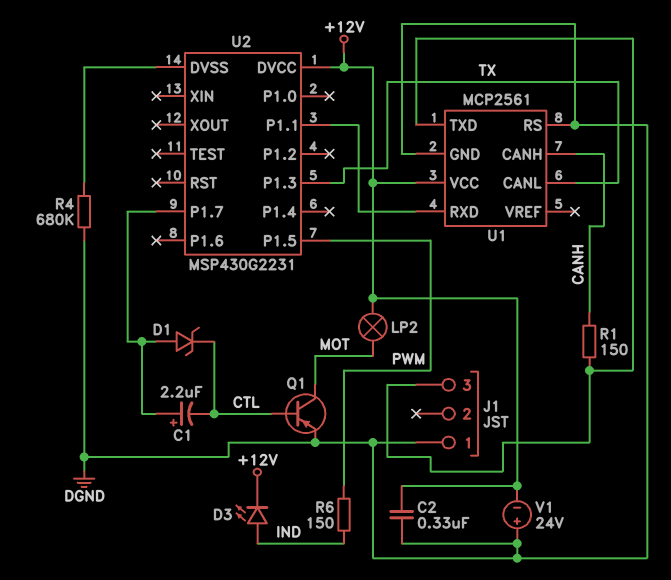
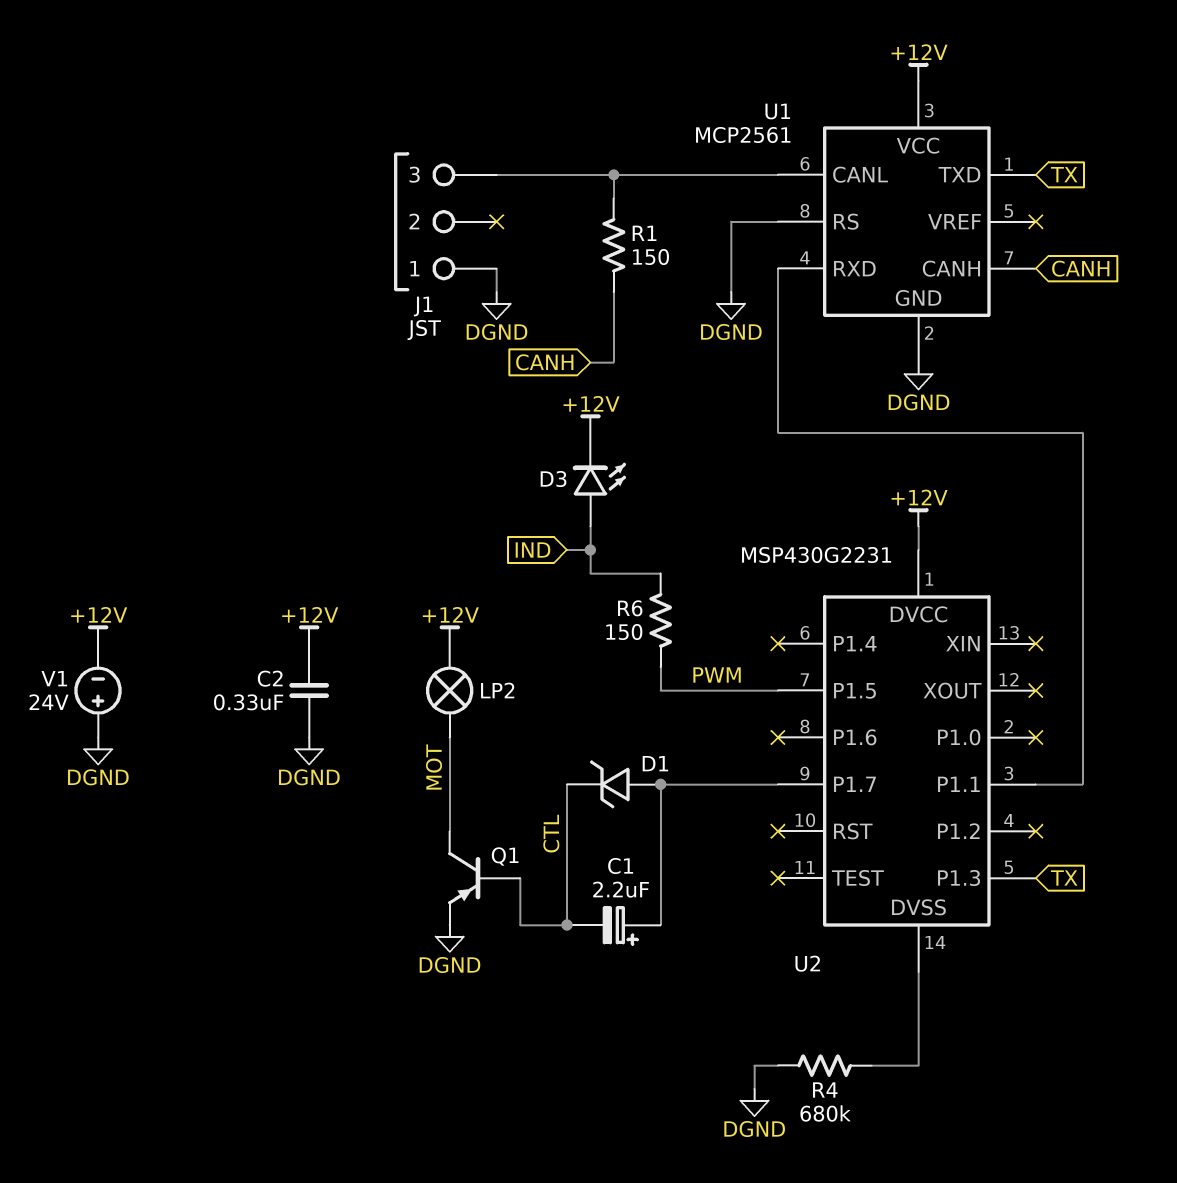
U1 pin CANL: TX -> J1/3
U1 pin TXD: J1/3 -> TX

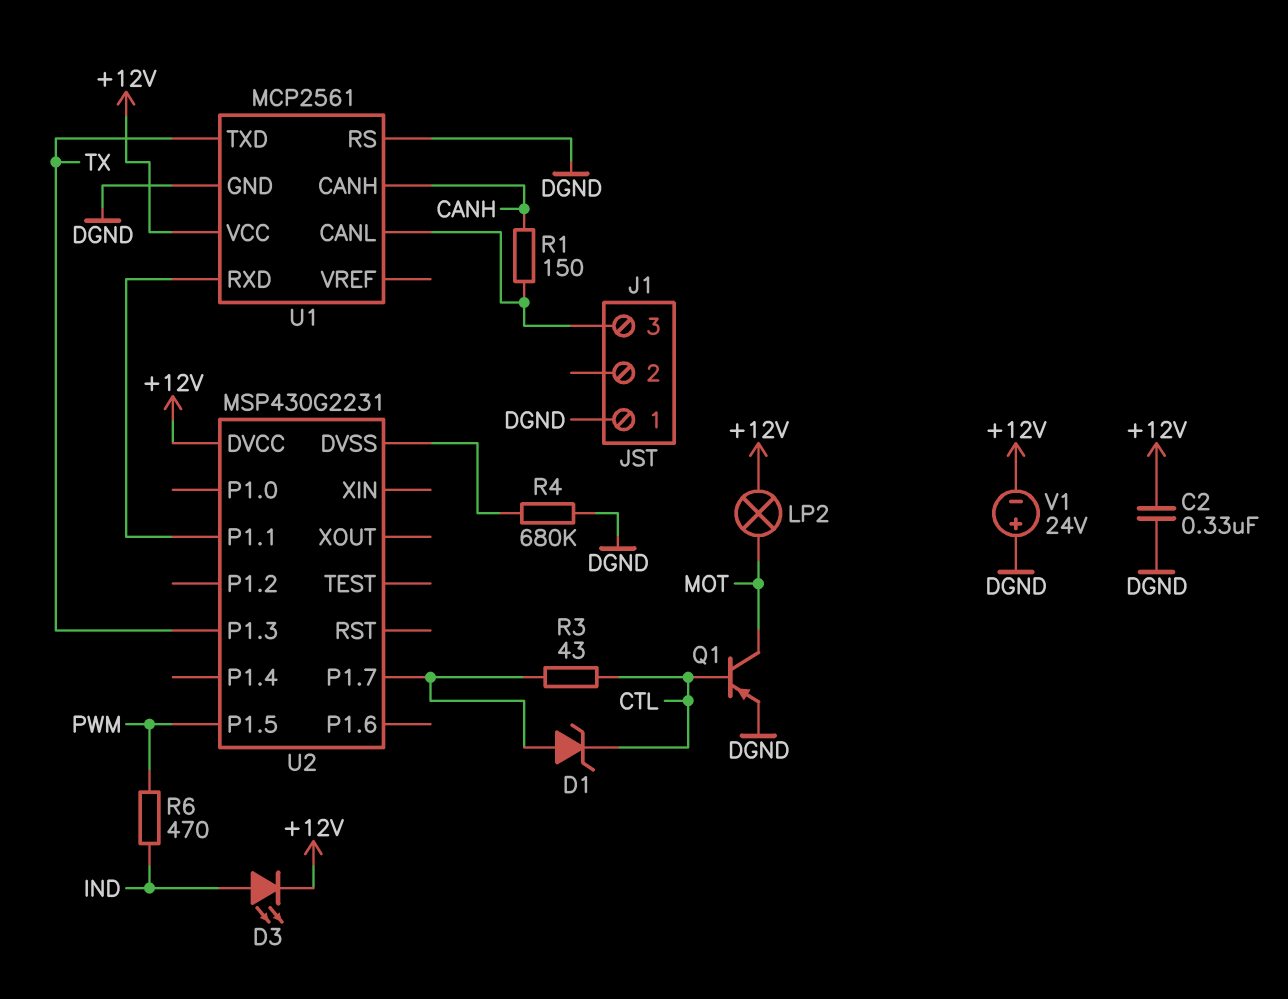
C1: 2.2uF (plus U2/P1.7, minus CTL) -> none
R3: none -> 43 (CTL, U2/P1.7)
R6: 150 (IND, PWM) -> 470 (IND, PWM)

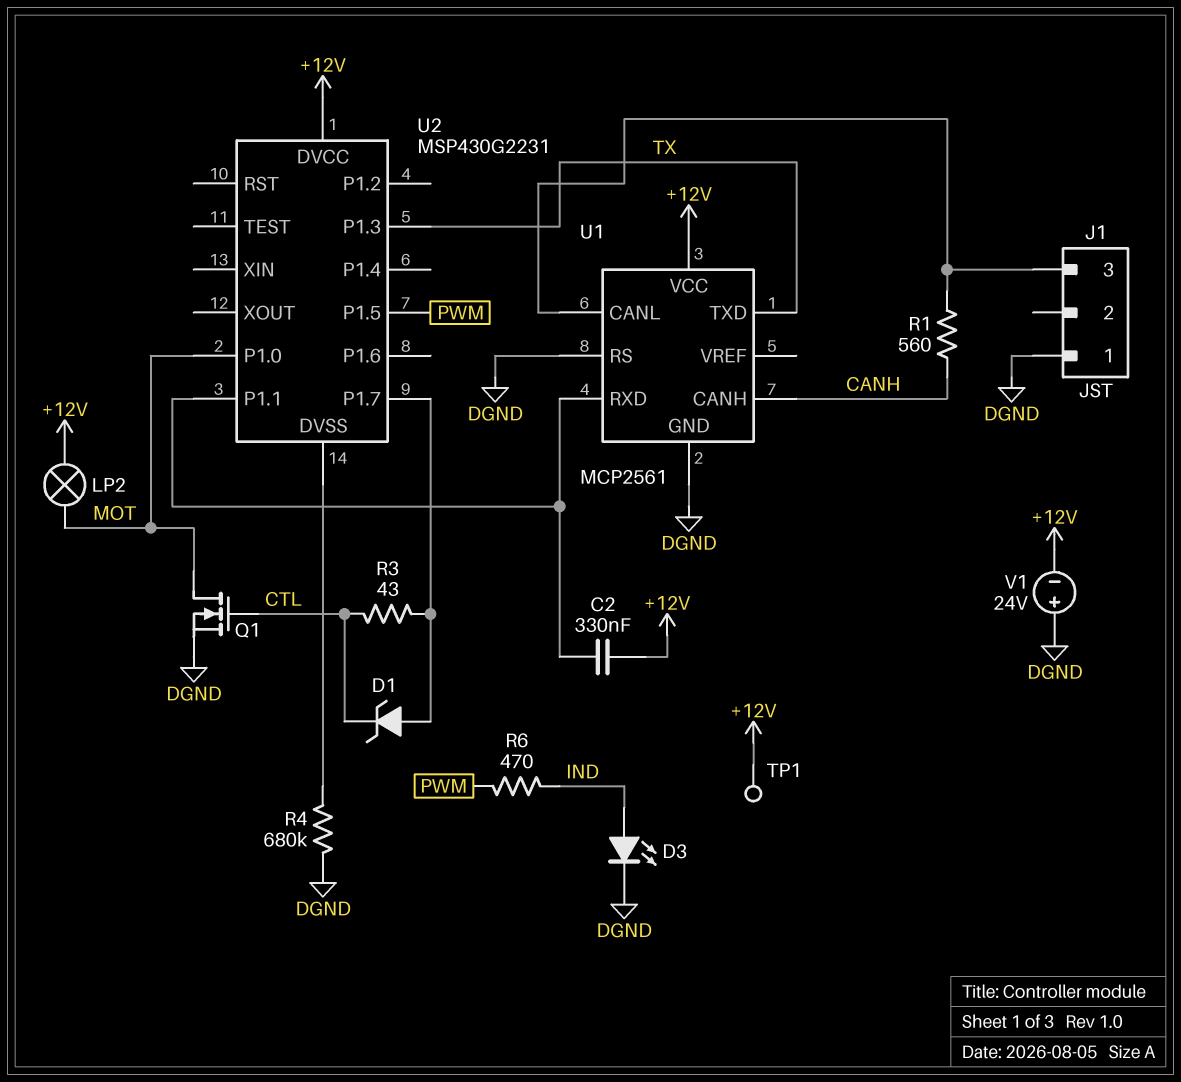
C2: 330nF (+12V, DGND) -> 330nF (+12V, U1/RXD)
D3: LED (A IND, K +12V) -> LED (A IND, K DGND)
Q1: PNP (B CTL, C MOT, E DGND) -> NMOS (G CTL, D MOT, S DGND)
R1: 150 (CANH, J1/3) -> 560 (CANH, J1/3)
TP1: none -> test point (+12V)
U2 pin P1.0: none -> MOT

